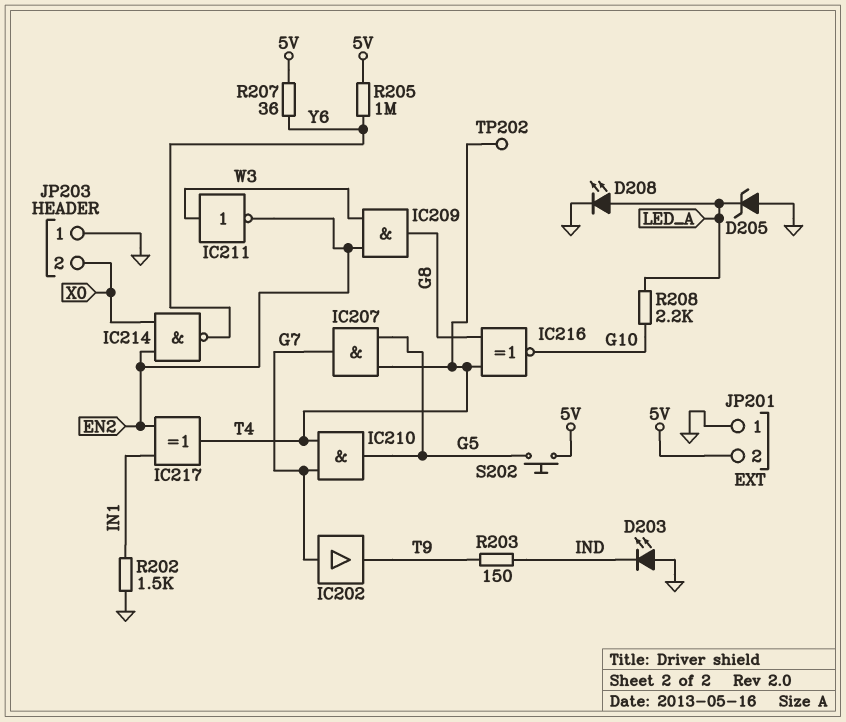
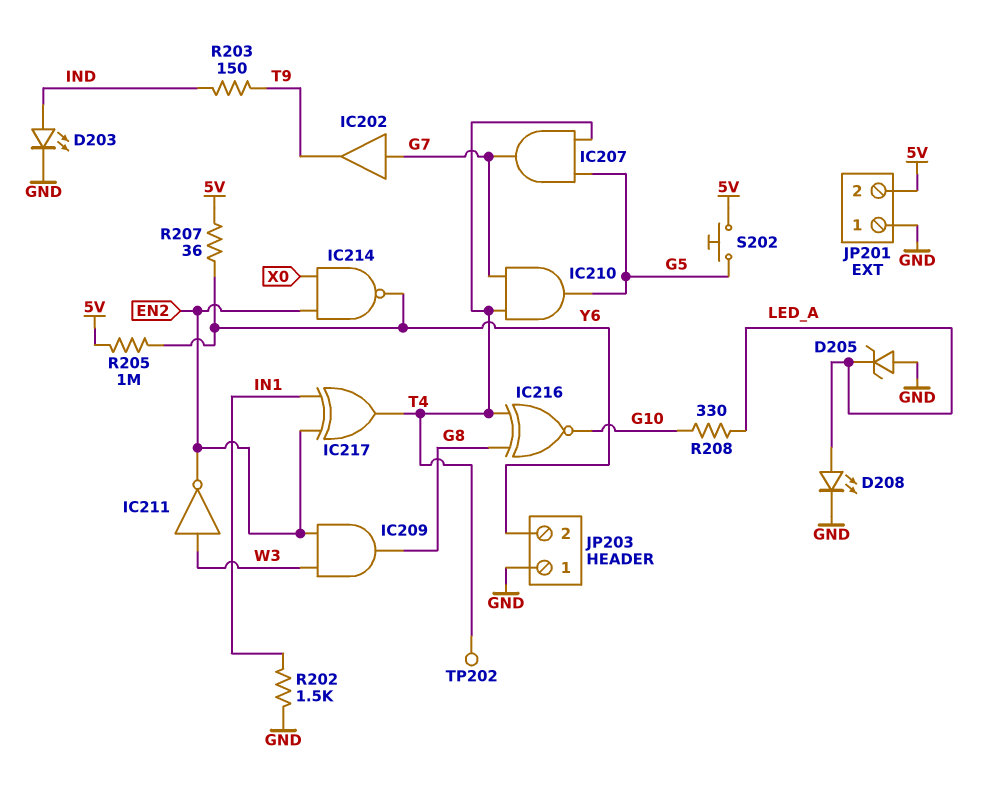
D203: LED (A GND, K IND) -> LED (A IND, K GND)
JP203 pin 2: X0 -> Y6
R208: 2.2k (G10, LED_A) -> 330 (G10, LED_A)

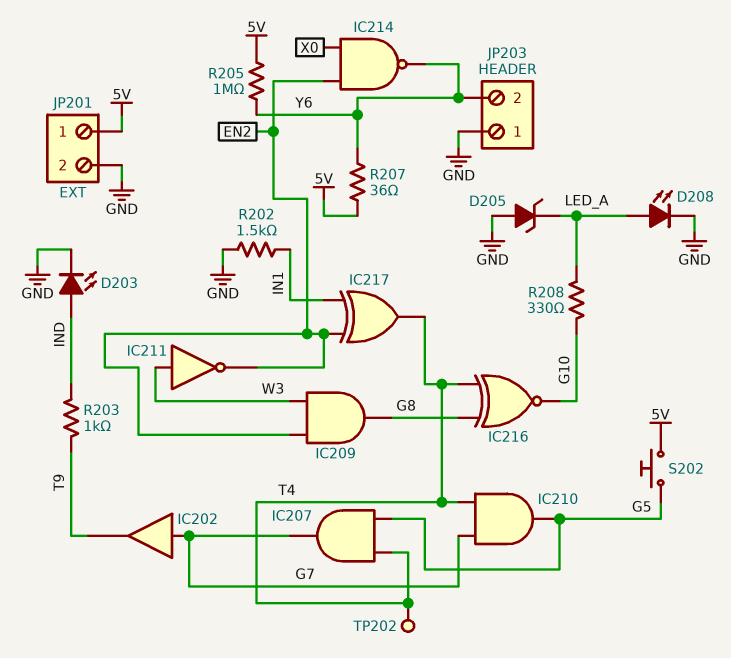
JP201 pin 1: GND -> 5V
JP201 pin 2: 5V -> GND
R203: 150 (IND, T9) -> 1k (IND, T9)

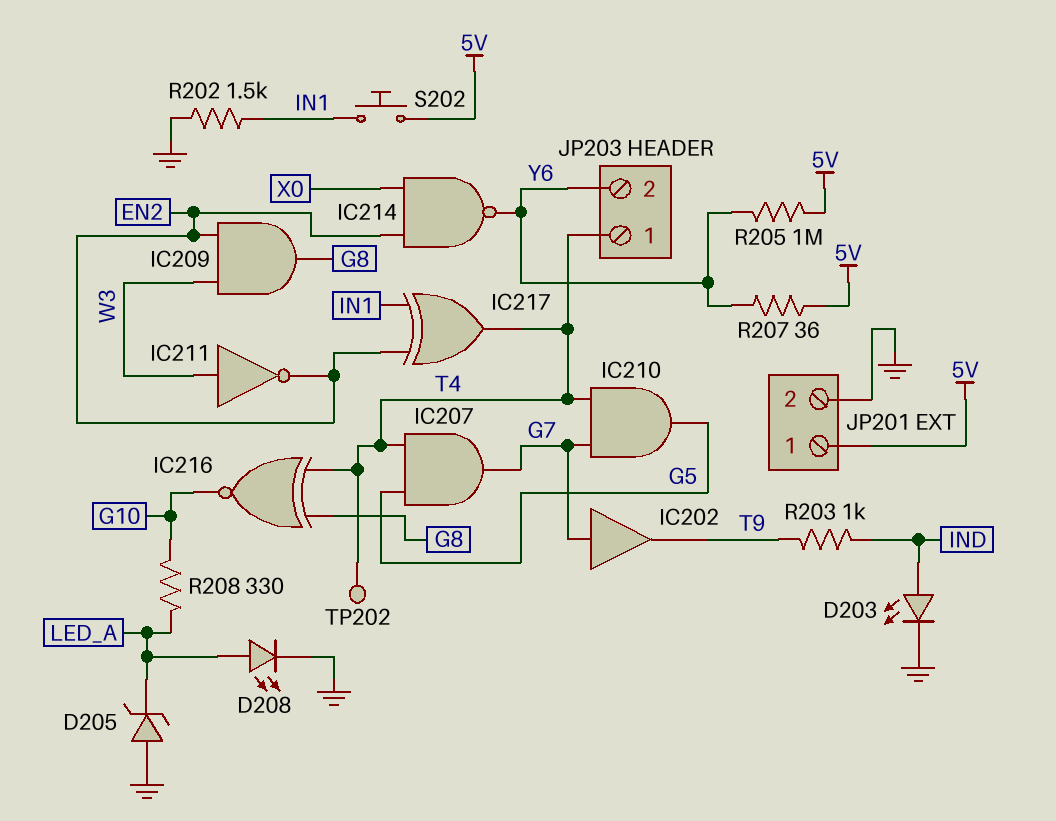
JP203 pin 1: GND -> T4
S202: button (5V, G5) -> button (5V, IN1)

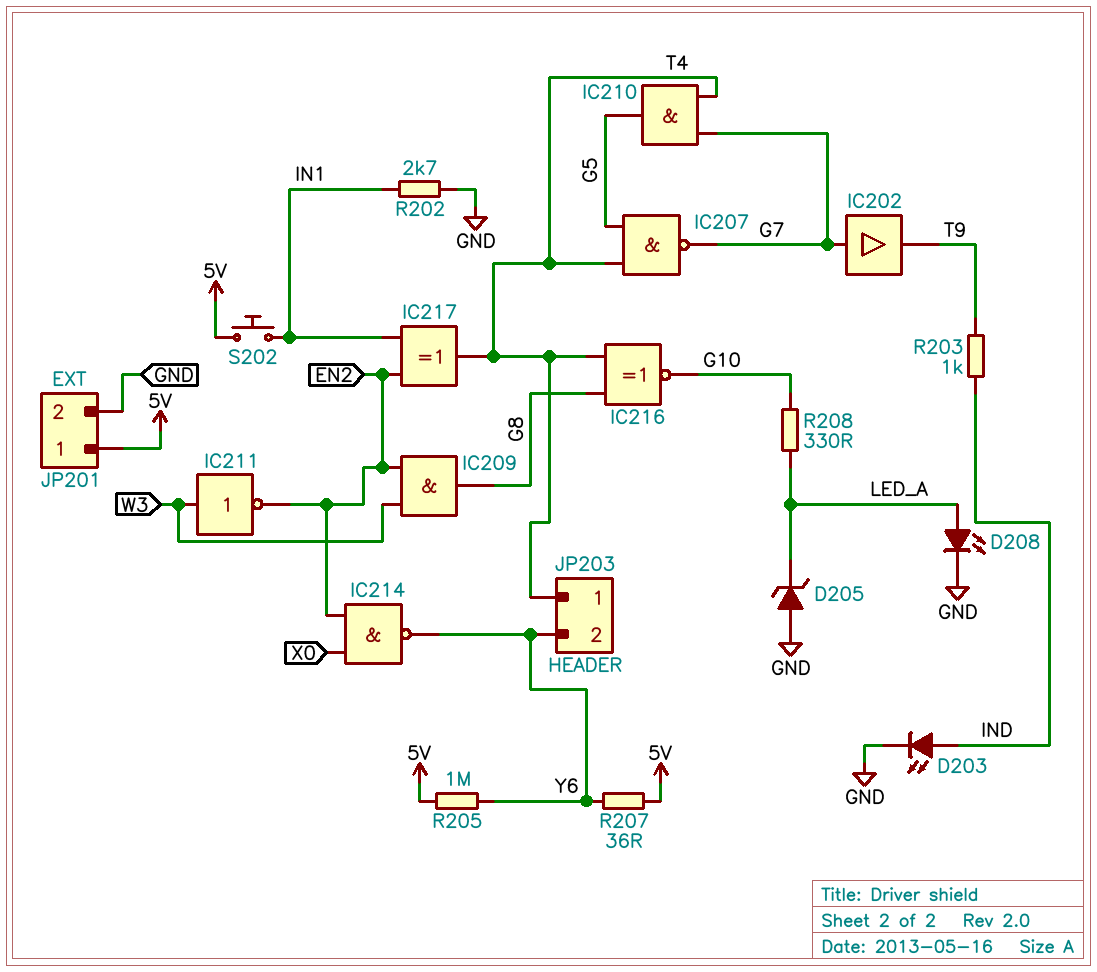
IC207: AND (in G5, in T4, out G7) -> NAND (in G5, in T4, out G7)
R202: 1.5k (GND, IN1) -> 2.7k (GND, IN1)
TP202: test point (T4) -> none

